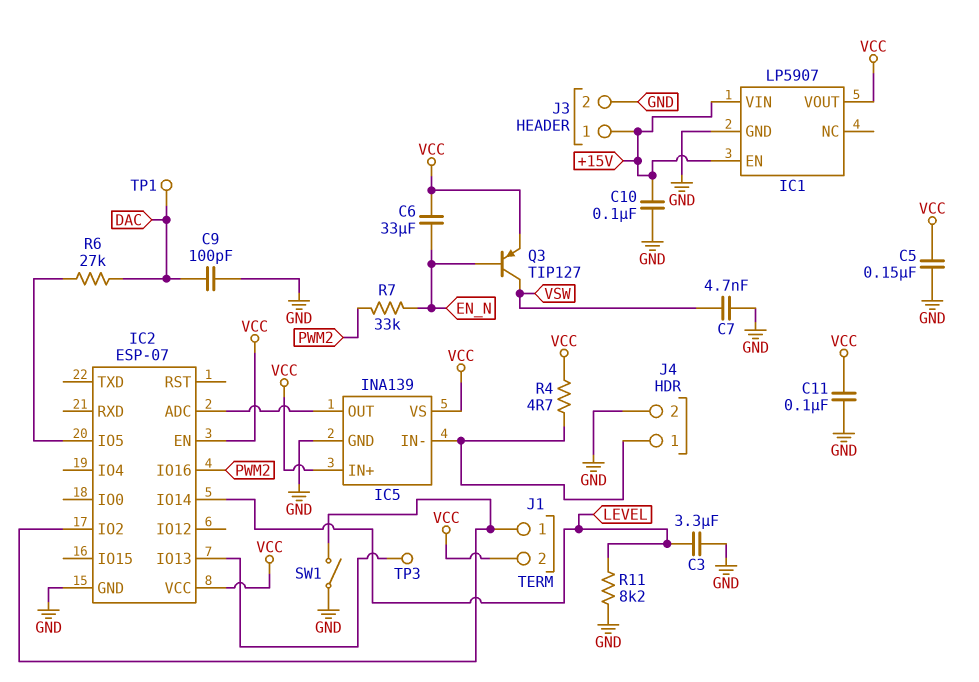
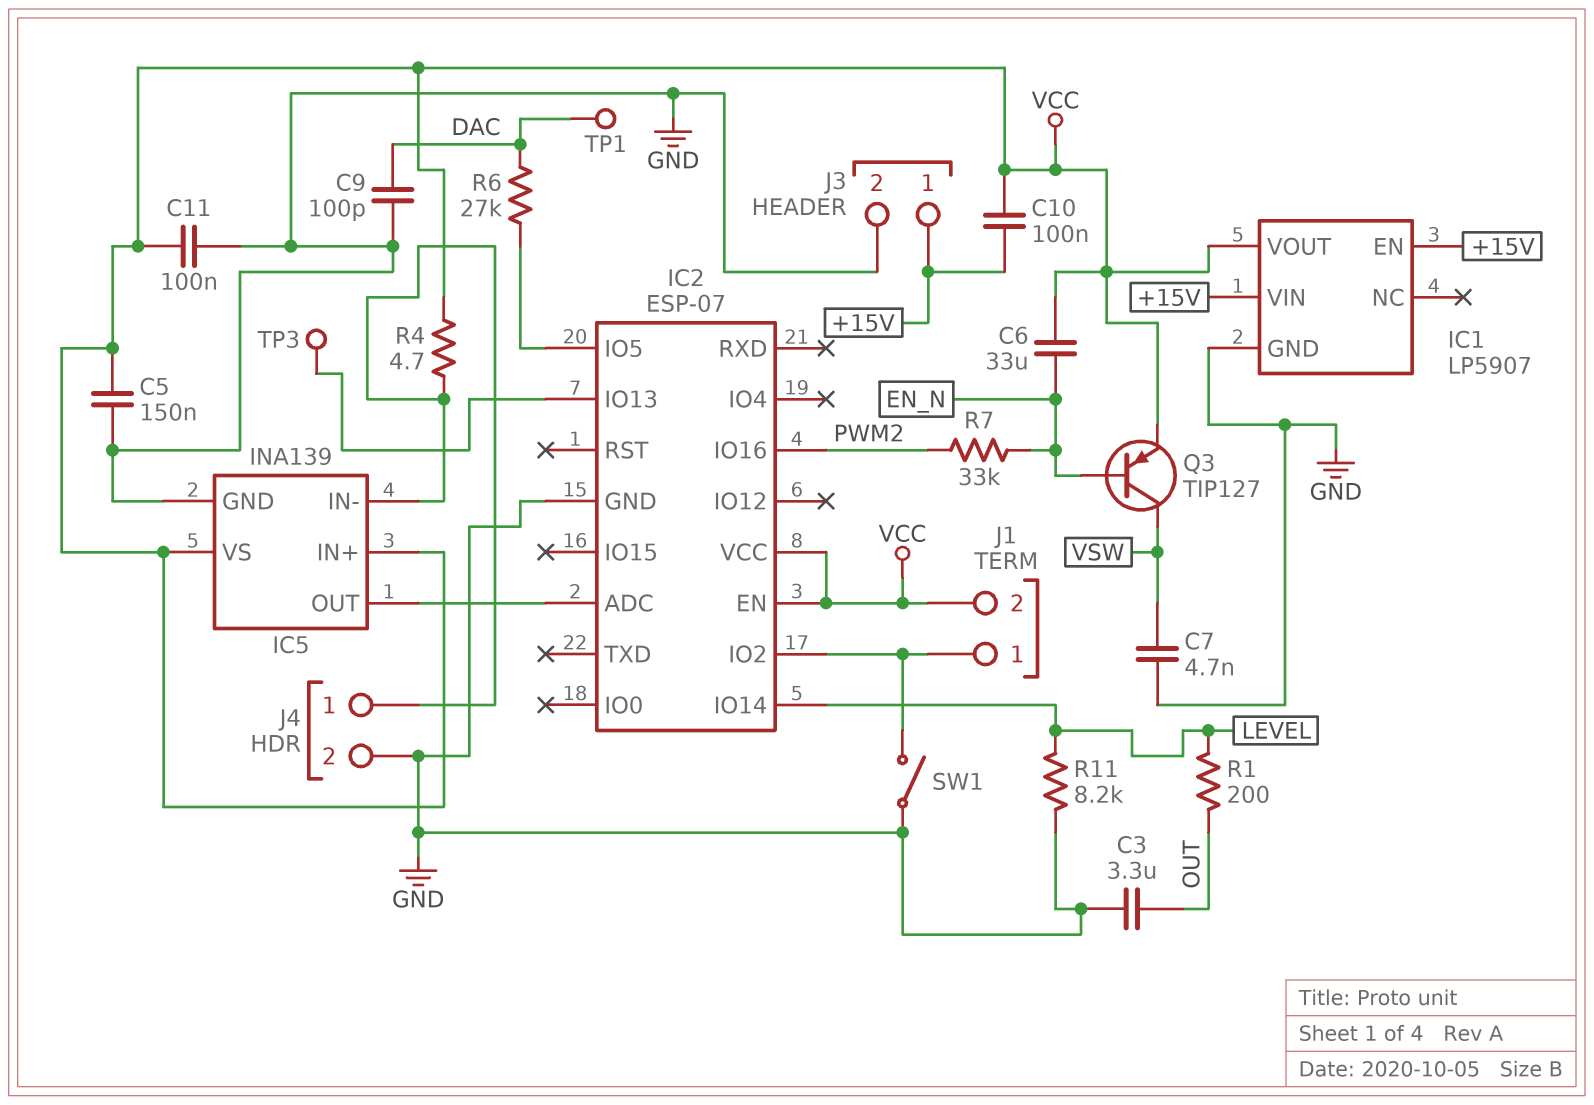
C3: 3.3uF (GND, LEVEL) -> 3.3uF (GND, OUT)
C10: 100nF (+15V, GND) -> 100nF (+15V, VCC)
R1: none -> 200 (LEVEL, OUT)

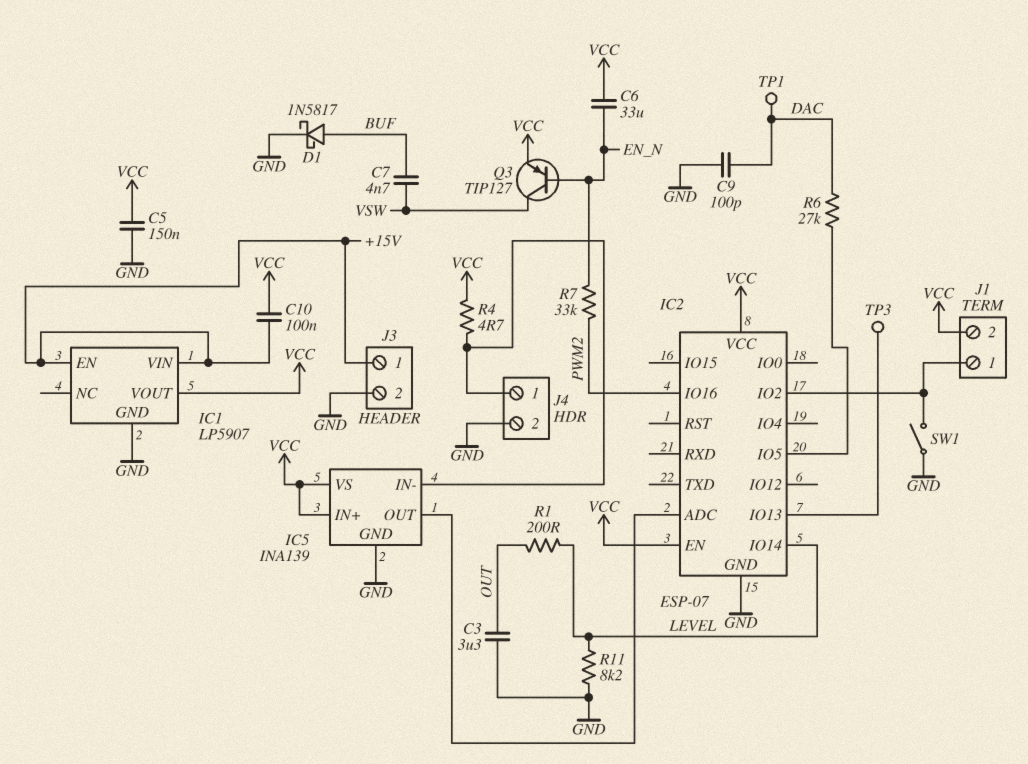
C7: 4.7nF (GND, VSW) -> 4.7nF (BUF, VSW)
C11: 100nF (GND, VCC) -> none
D1: none -> schottky 1N5817 (A BUF, K GND)

